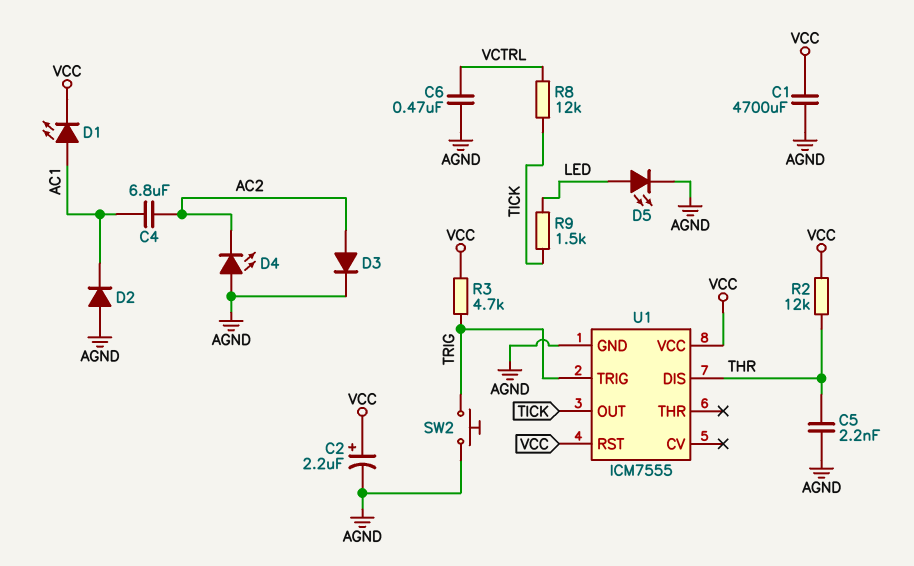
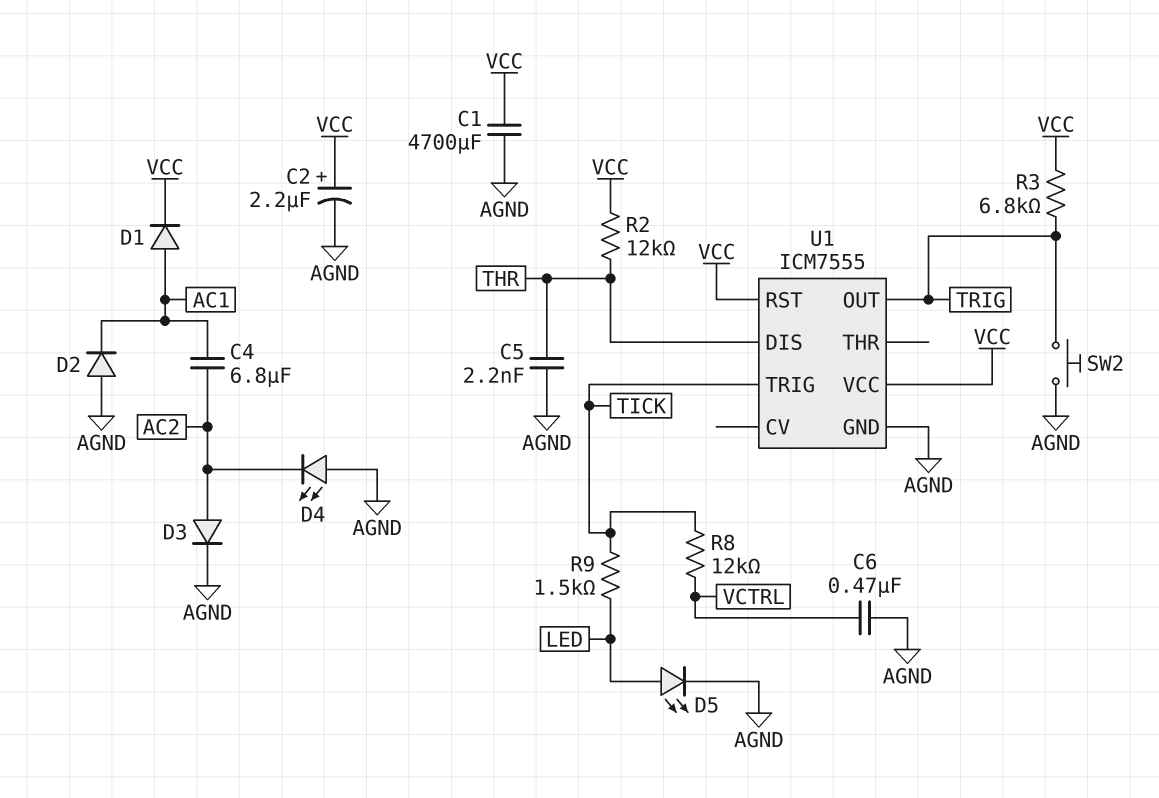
D1: LED (A AC1, K VCC) -> diode (A AC1, K VCC)
R3: 4.7k (TRIG, VCC) -> 6.8k (TRIG, VCC)
U1 pin OUT: TICK -> TRIG
U1 pin TRIG: TRIG -> TICK

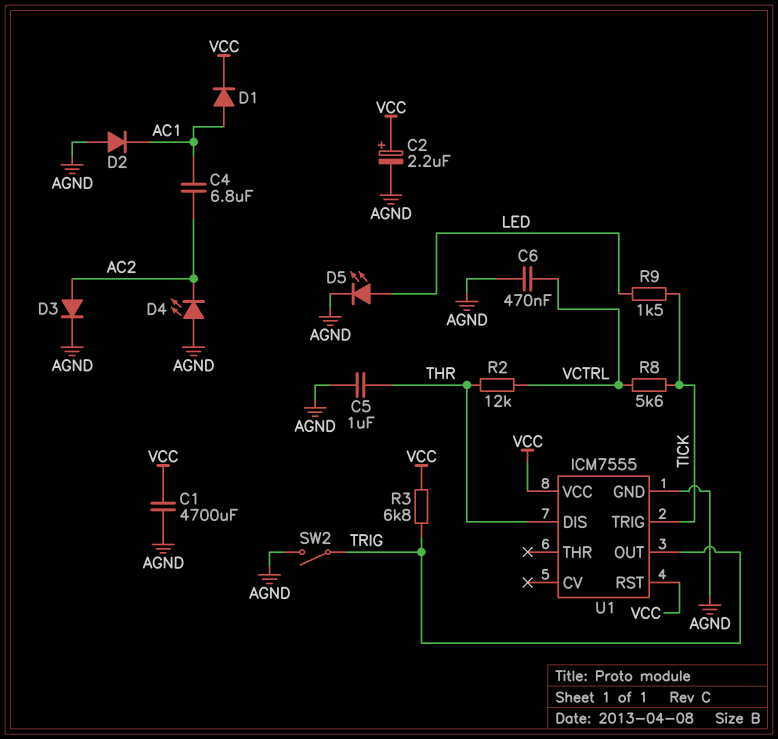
C5: 2.2nF (AGND, THR) -> 1uF (AGND, THR)
R2: 12k (THR, VCC) -> 12k (THR, VCTRL)
R8: 12k (TICK, VCTRL) -> 5.6k (TICK, VCTRL)
SW2: button (AGND, TRIG) -> switch (AGND, TRIG)

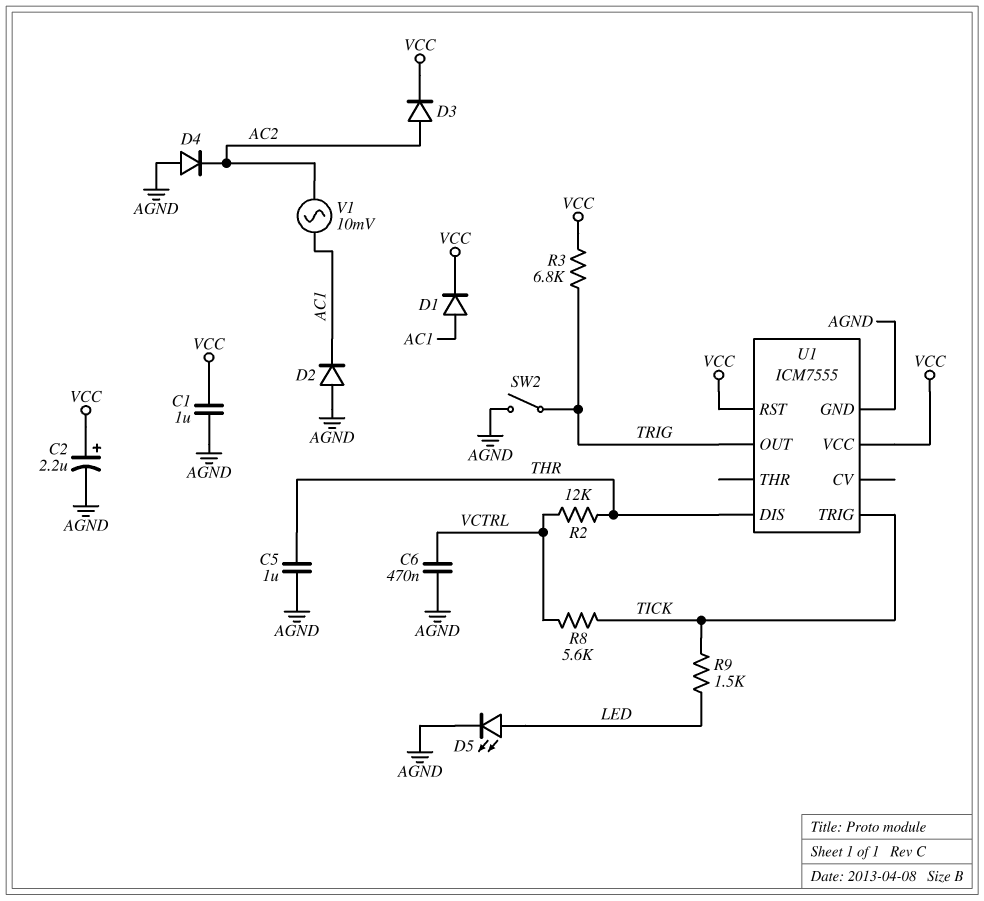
C1: 4700uF (AGND, VCC) -> 1uF (AGND, VCC)
C4: 6.8uF (AC1, AC2) -> none
D3: diode (A AC2, K AGND) -> diode (A AC2, K VCC)
D4: LED (A AGND, K AC2) -> diode (A AGND, K AC2)
V1: none -> AC 10mV (AC1, AC2)

